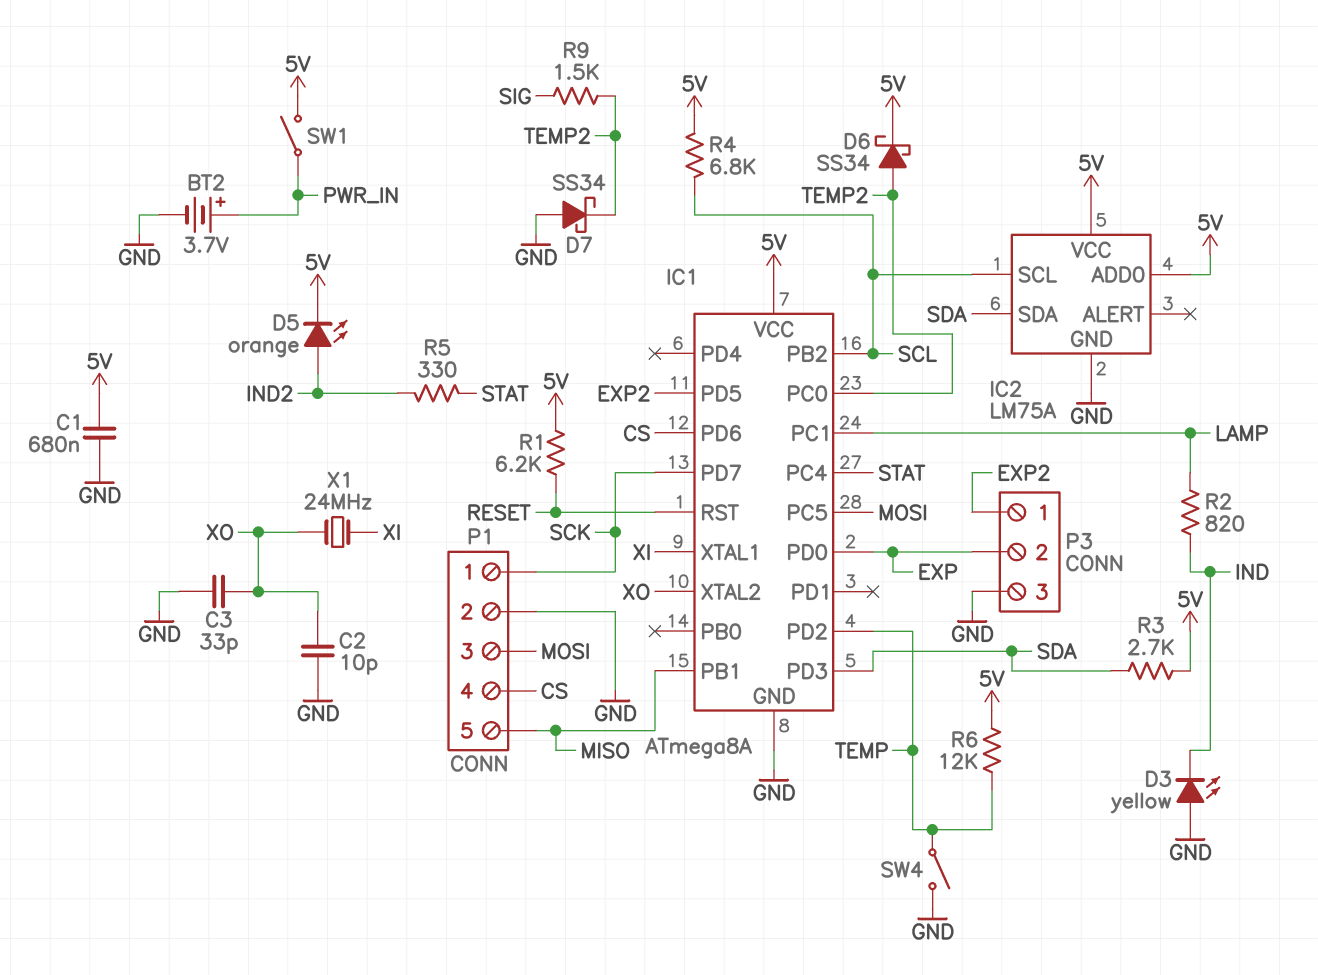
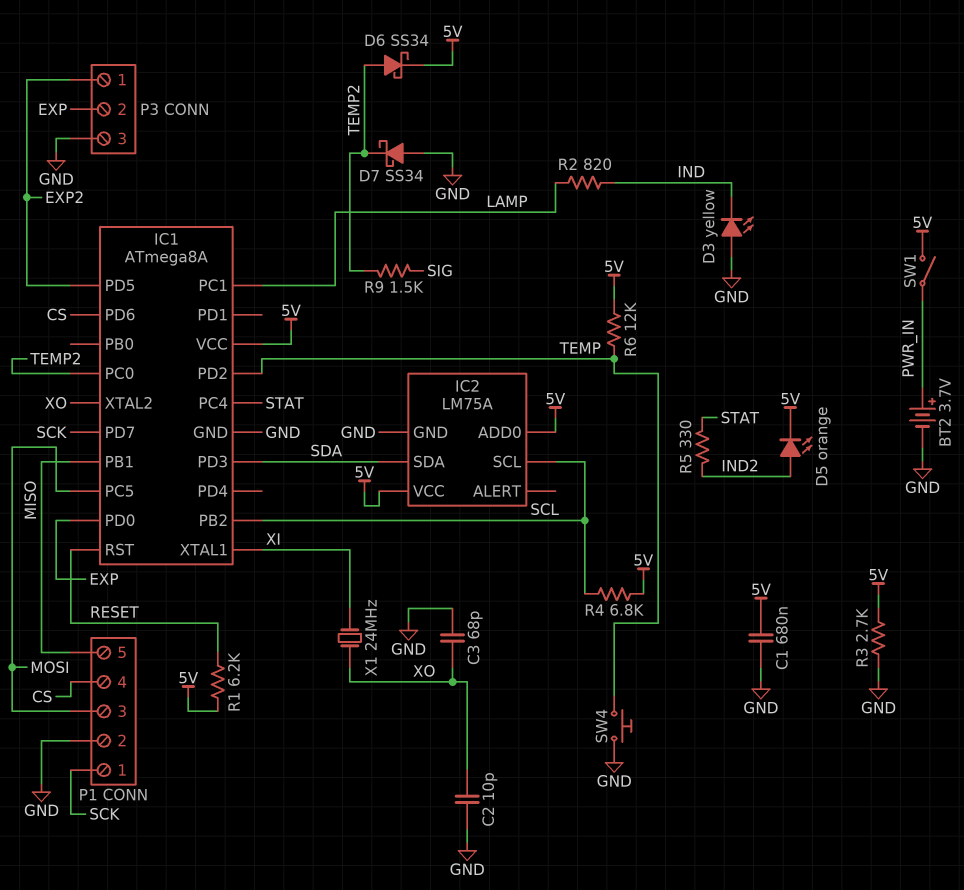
C3: 33pF (GND, XO) -> 68pF (GND, XO)
R3: 2.7k (5V, SDA) -> 2.7k (5V, GND)
SW4: switch (GND, TEMP) -> button (GND, TEMP)

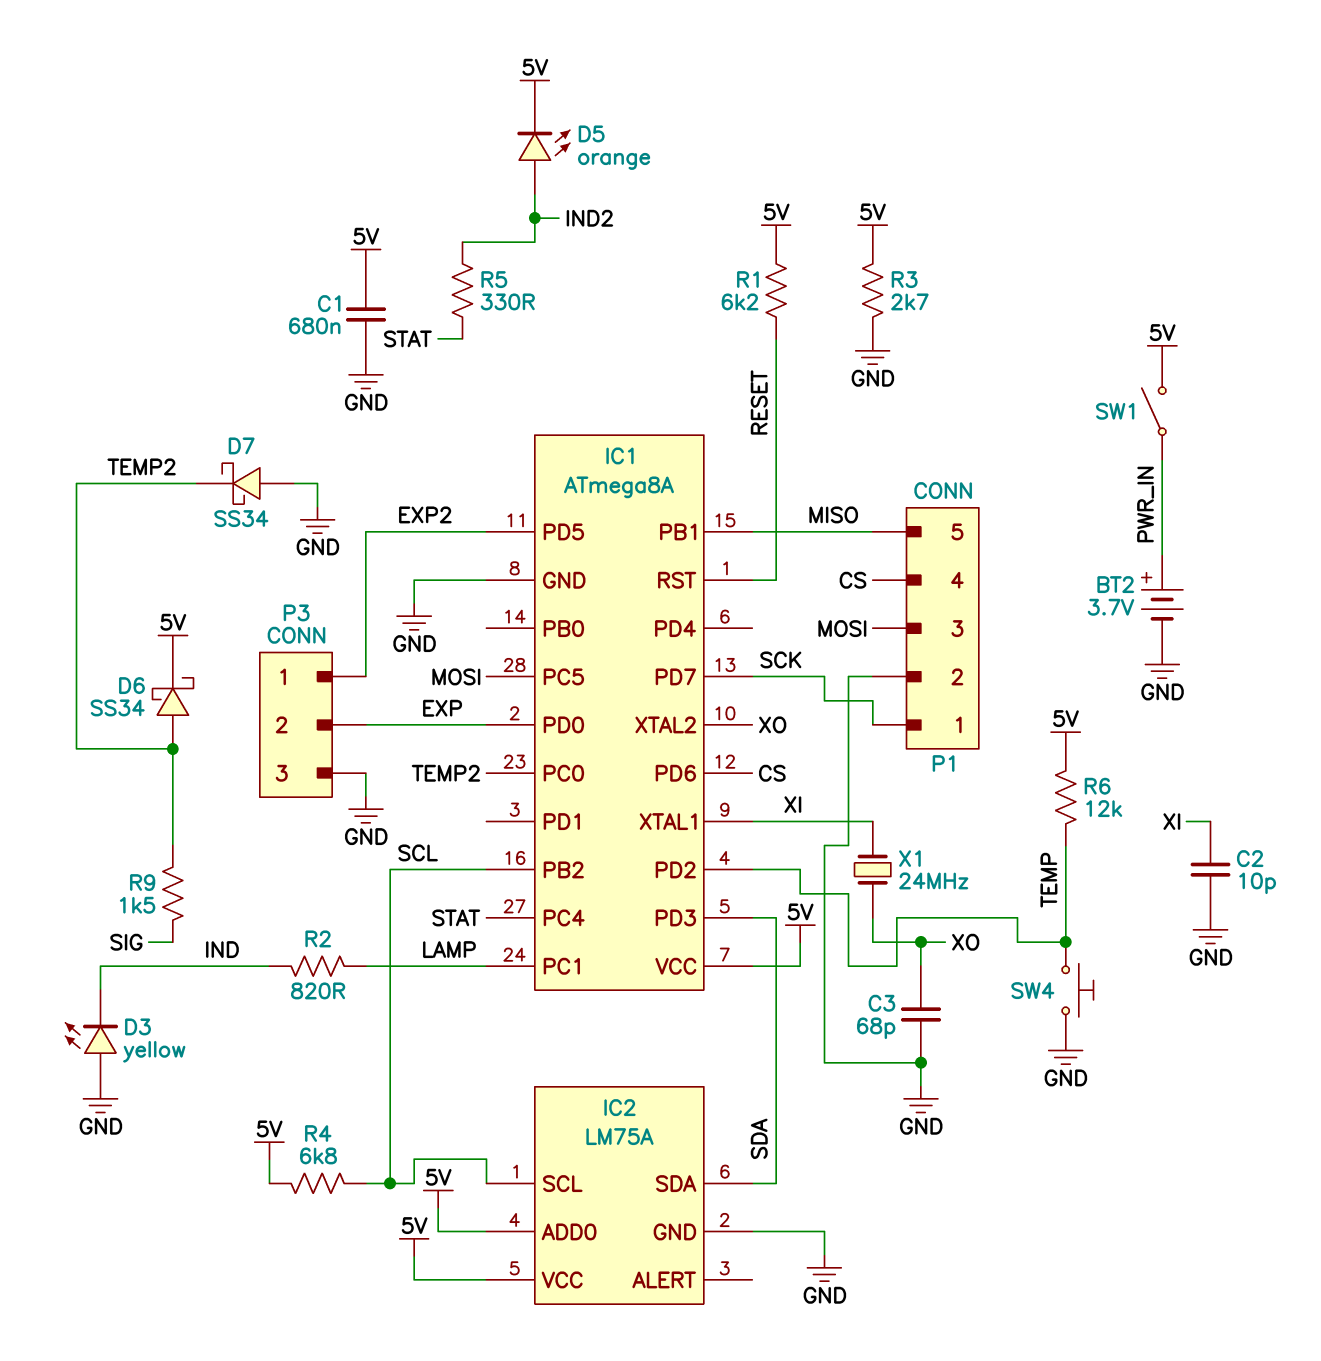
C2: 10pF (GND, XO) -> 10pF (GND, XI)

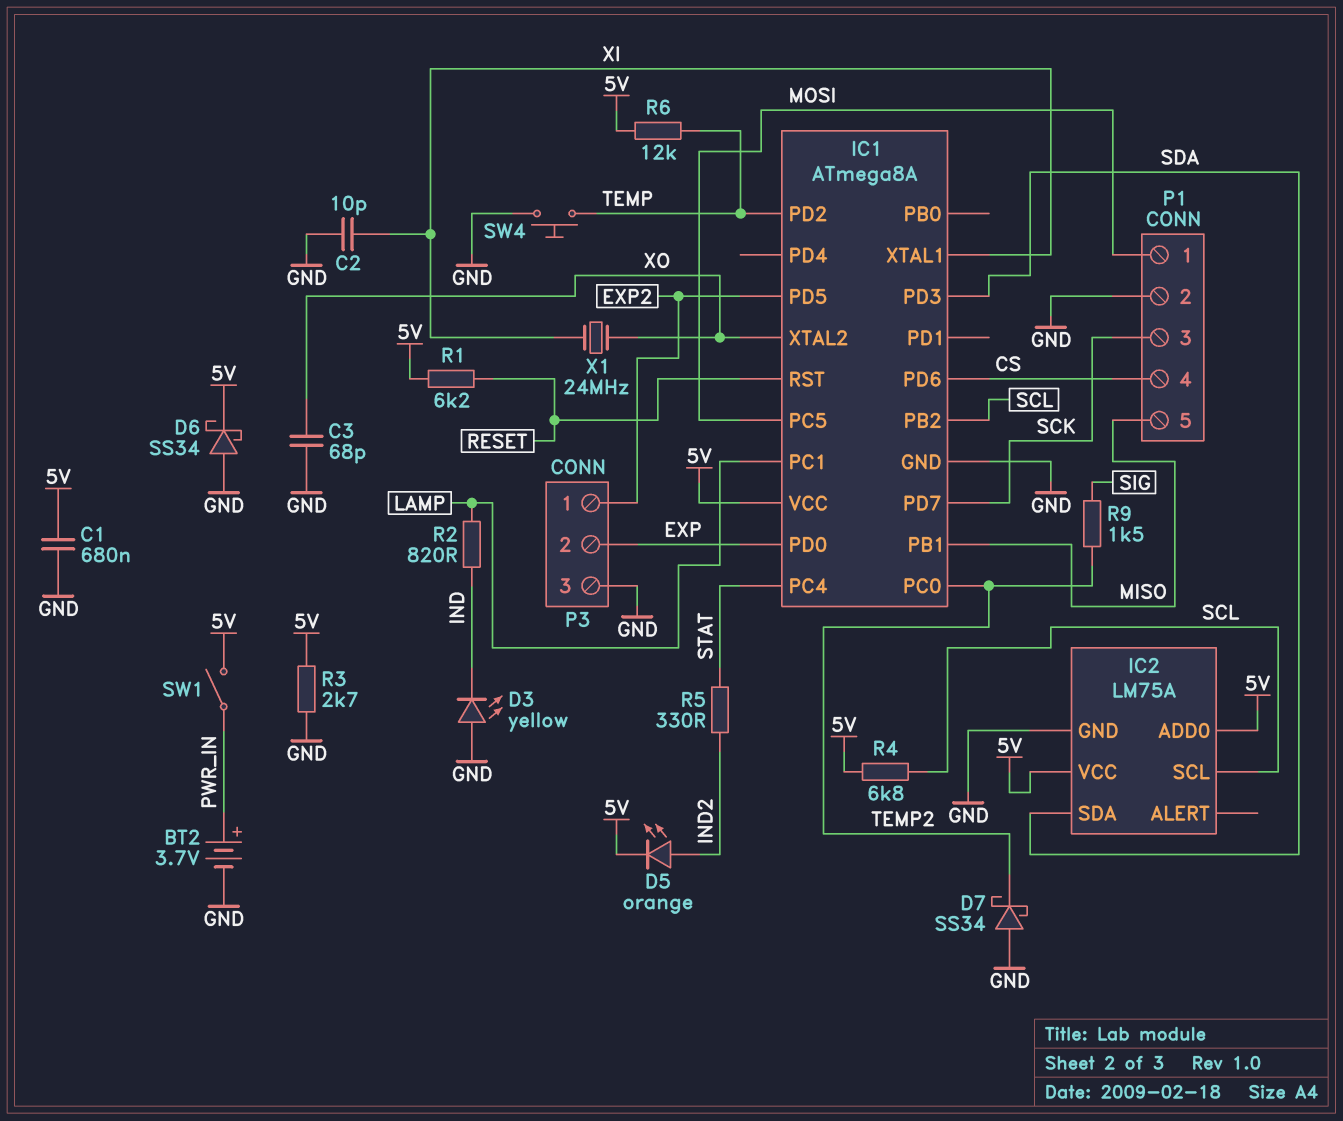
D6: schottky SS34 (A TEMP2, K 5V) -> schottky SS34 (A GND, K 5V)
P1 pin 1: SCK -> MOSI
P1 pin 3: MOSI -> SCK

